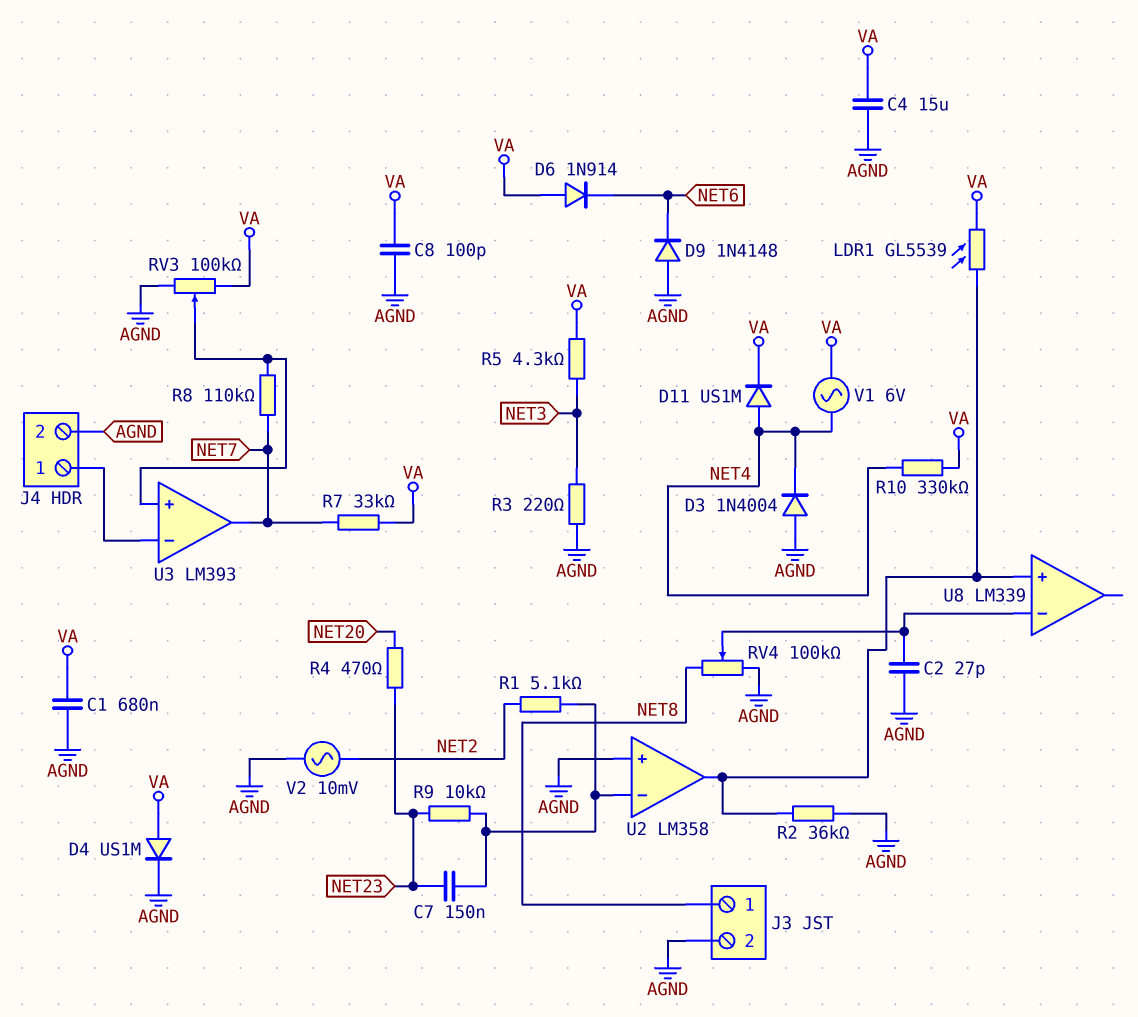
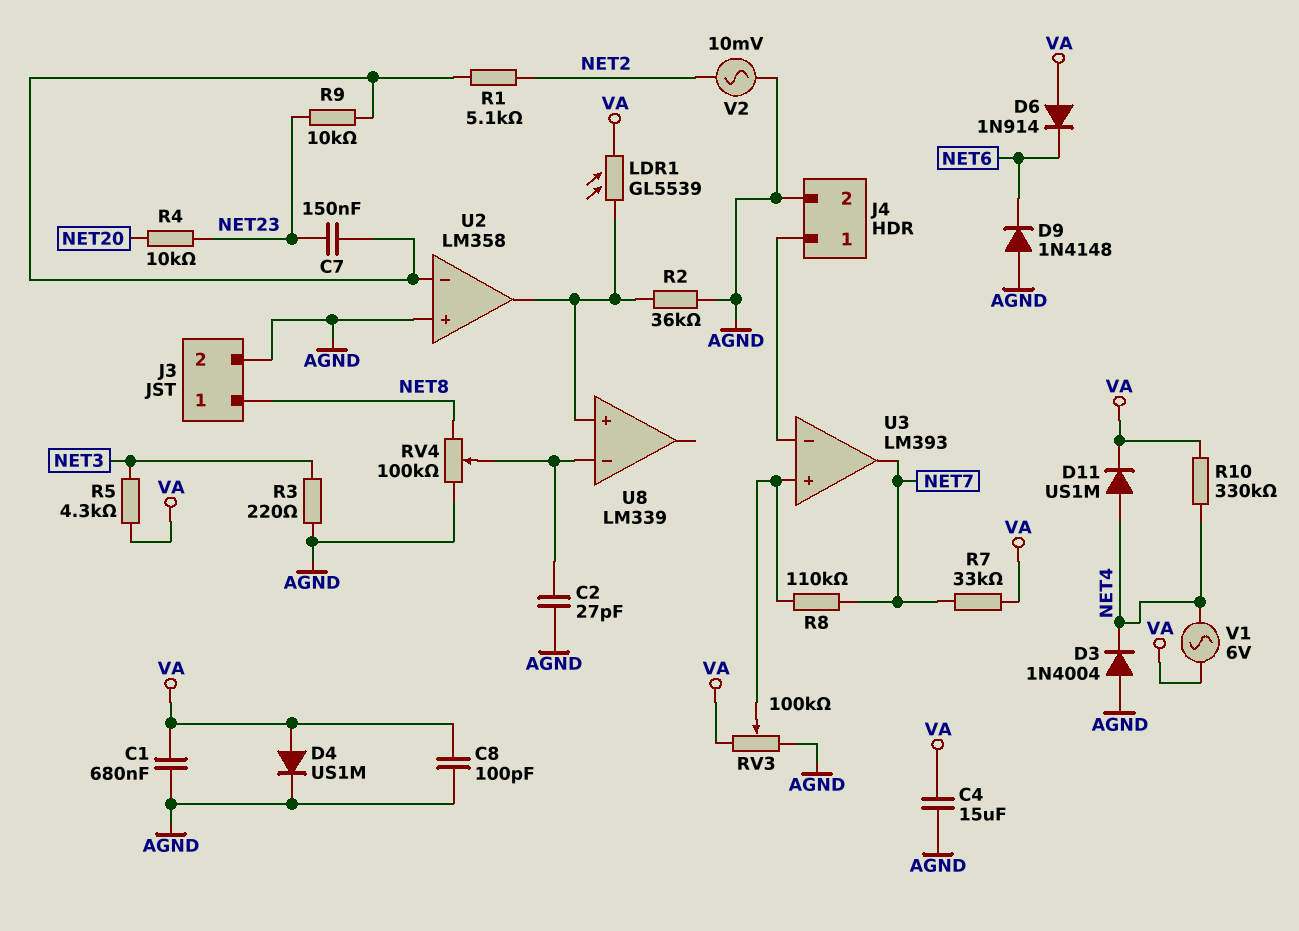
R4: 470 (NET20, NET23) -> 10k (NET20, NET23)

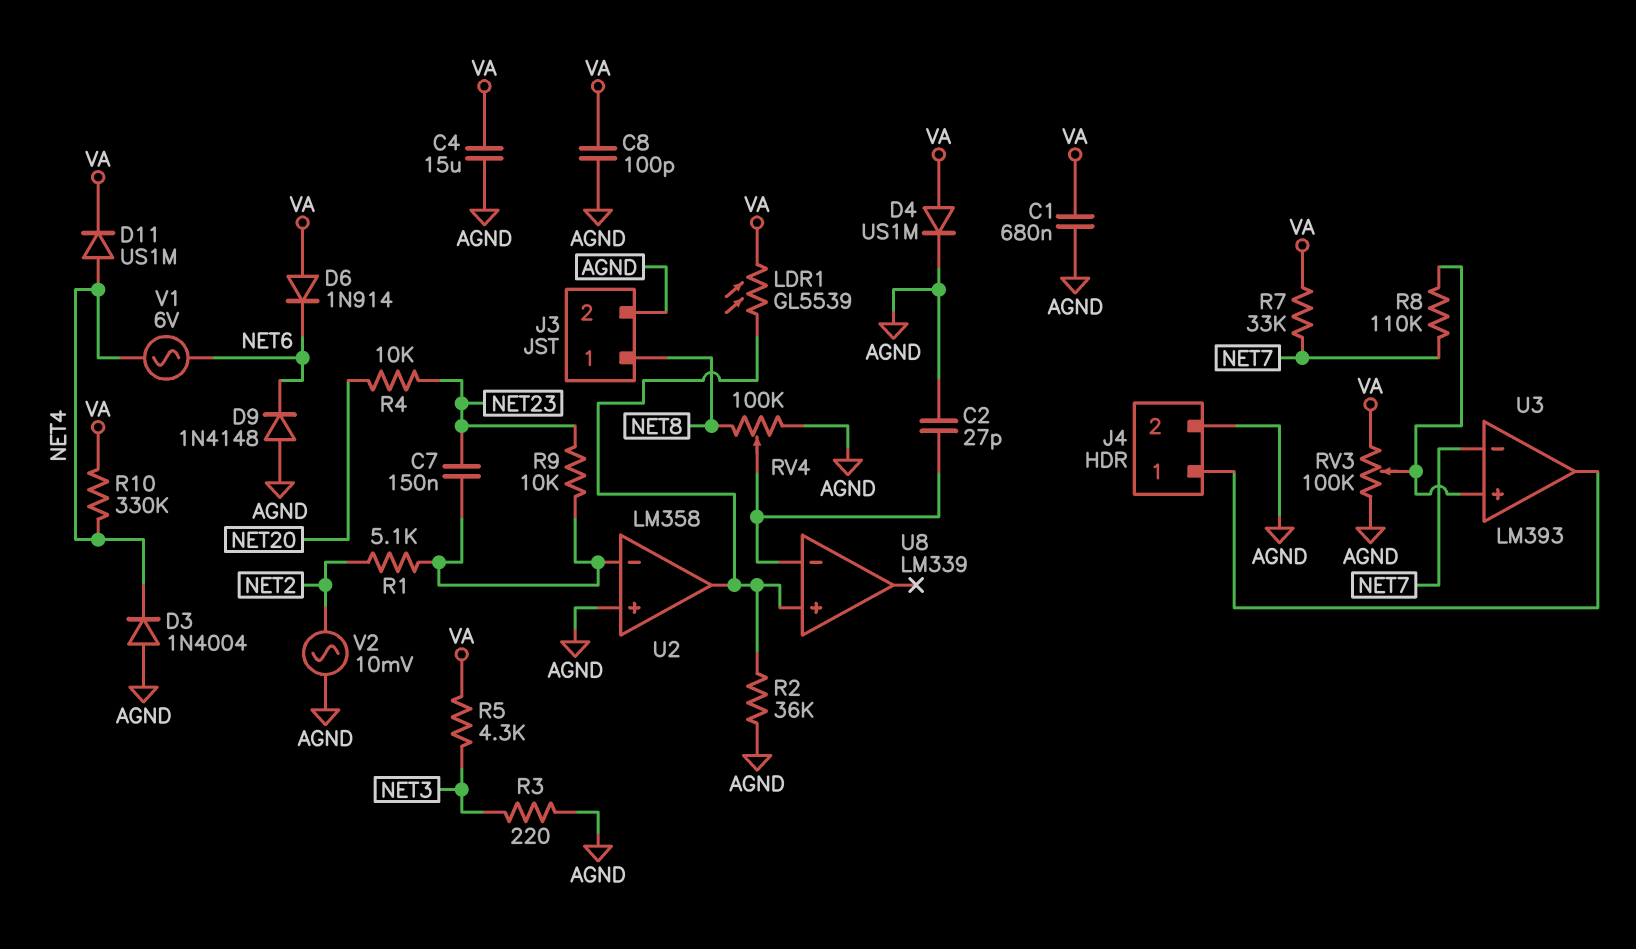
U3 pin in-: J4/1 -> NET7
U3 pin out: NET7 -> J4/1
V1: AC 6V (NET4, VA) -> AC 6V (NET4, NET6)

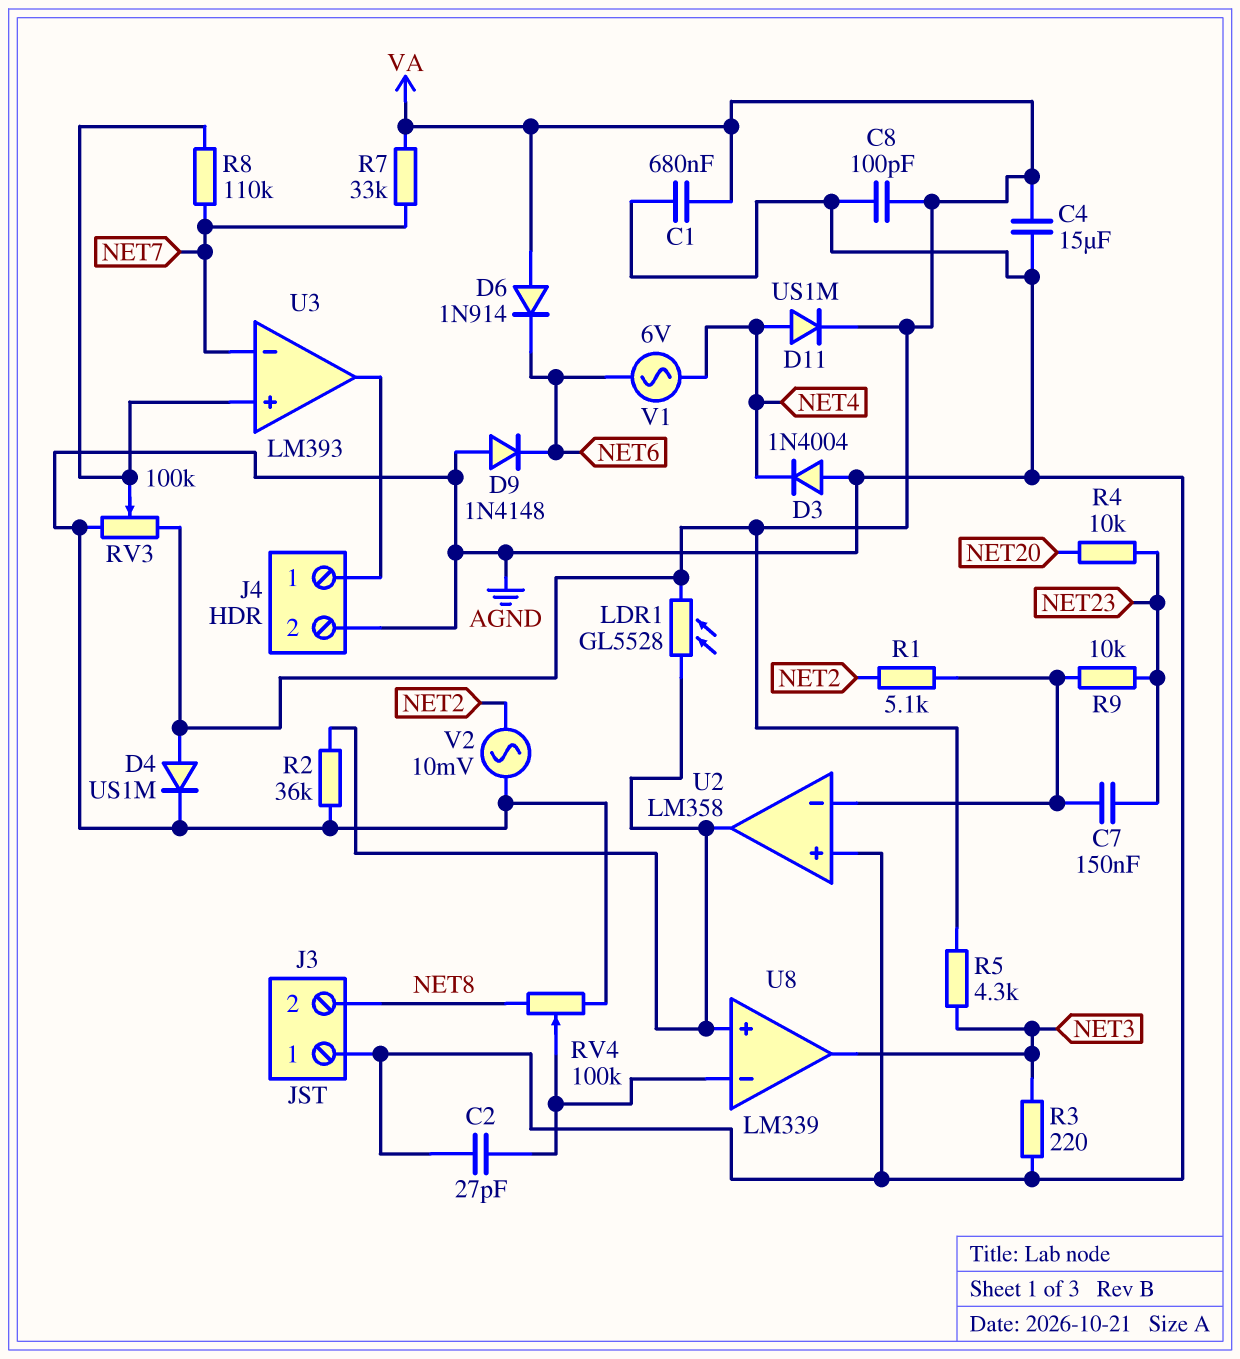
J3 pin 1: NET8 -> AGND
J3 pin 2: AGND -> NET8
LDR1: GL5539 (U2/out, VA) -> GL5528 (U2/out, VA)
R10: 330k (NET4, VA) -> none
U8 pin out: none -> NET3

